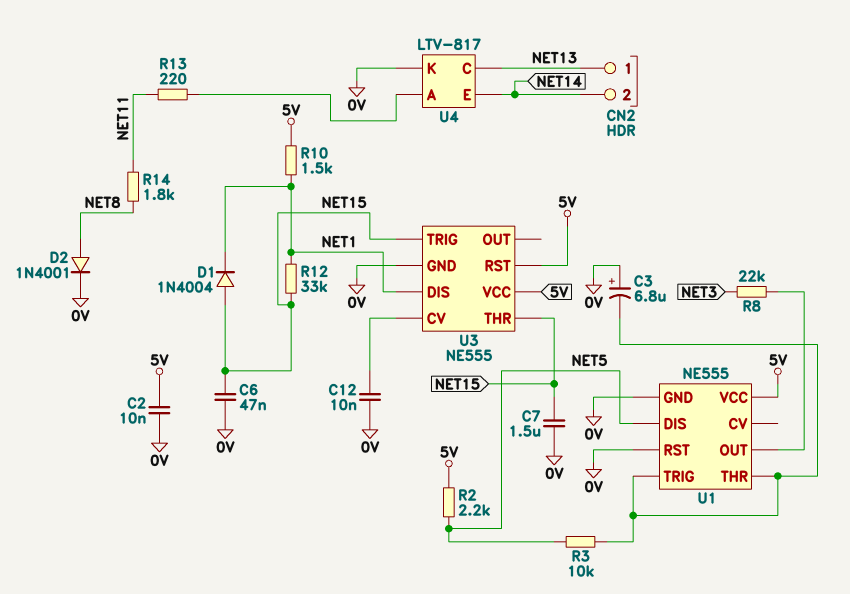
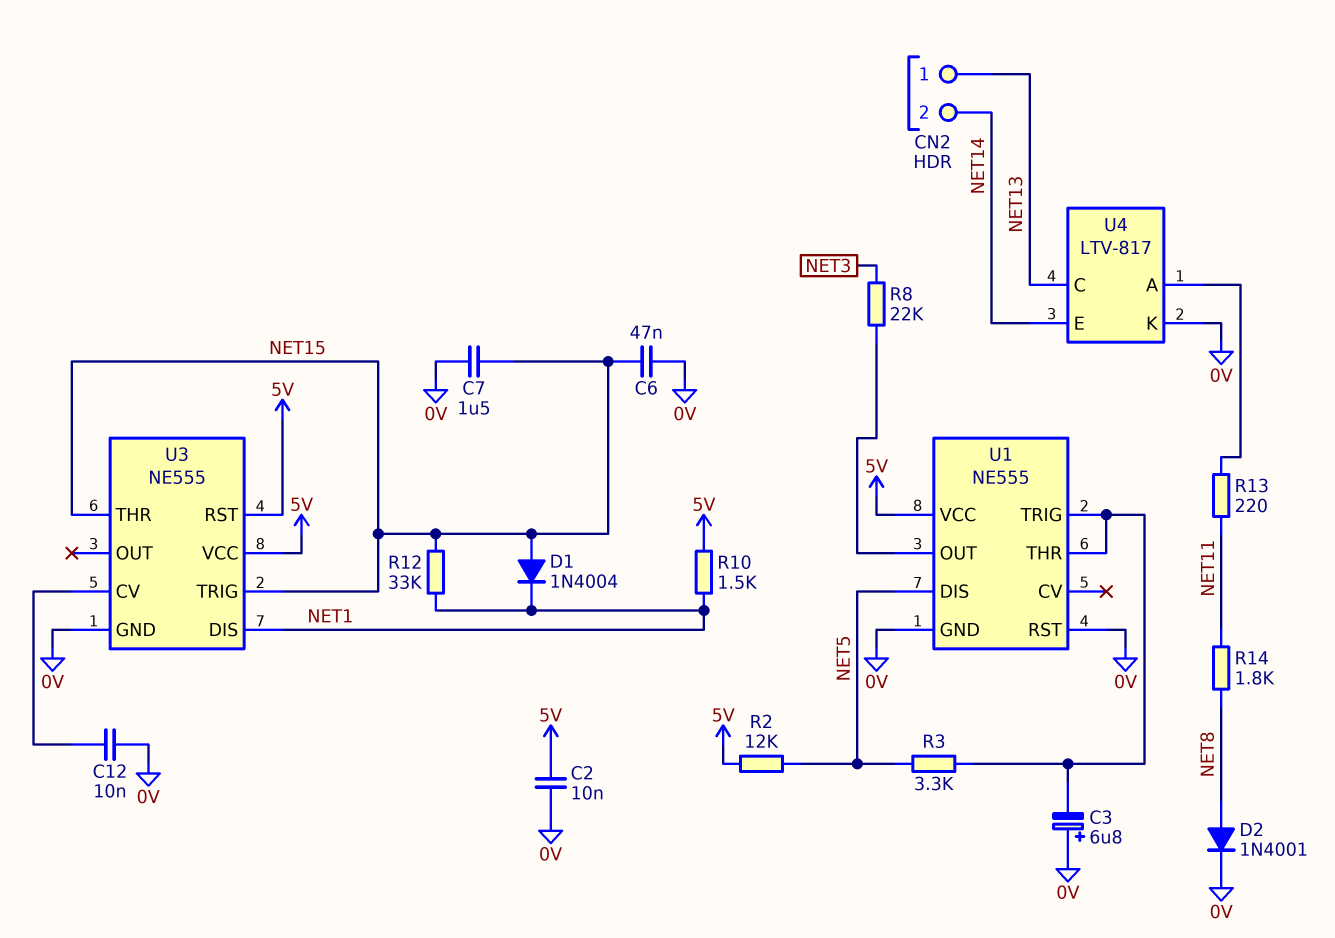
R2: 2.2k (5V, NET5) -> 12k (5V, NET5)
R3: 10k (NET5, U1/THR) -> 3.3k (NET5, U1/THR)

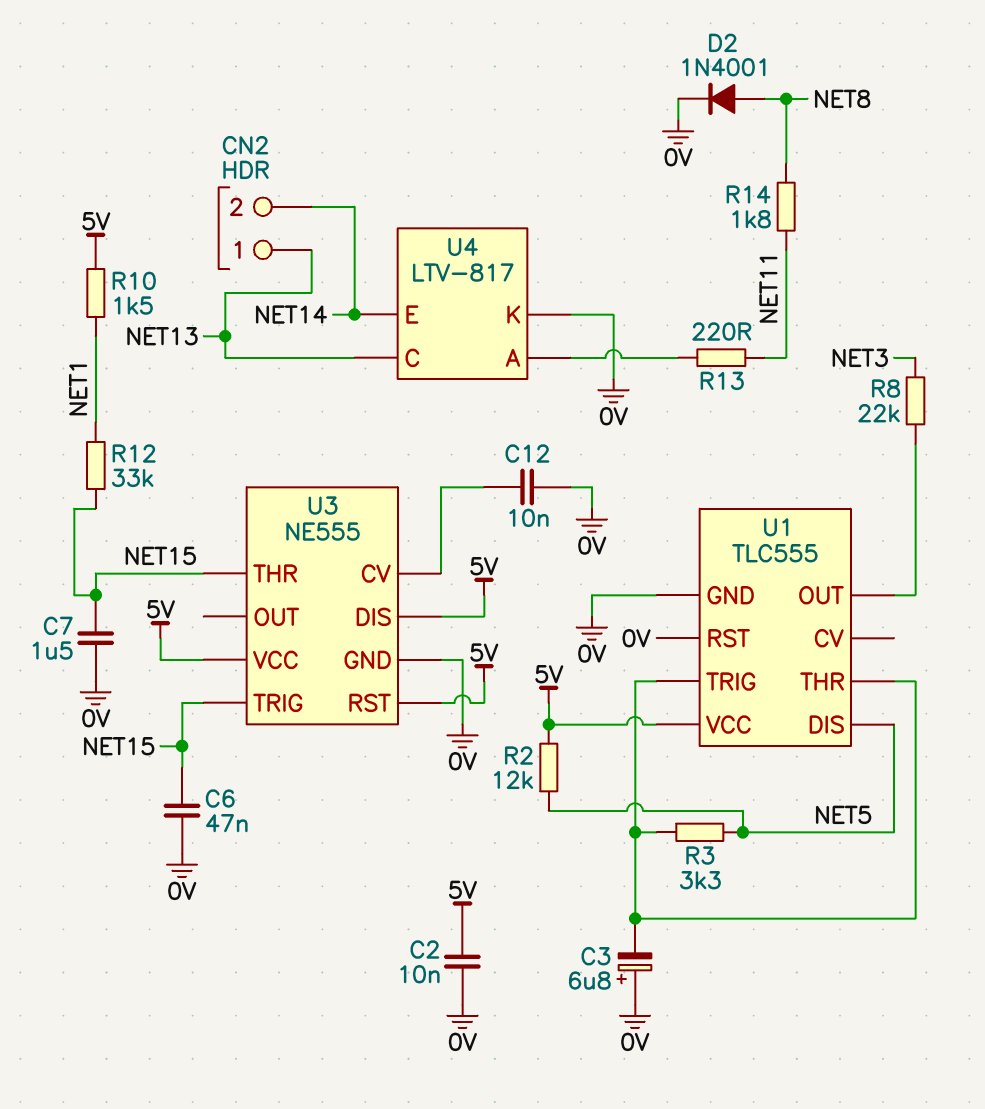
D1: diode 1N4004 (A NET15, K NET1) -> none
U1: NE555 -> TLC555
U3 pin DIS: NET1 -> 5V

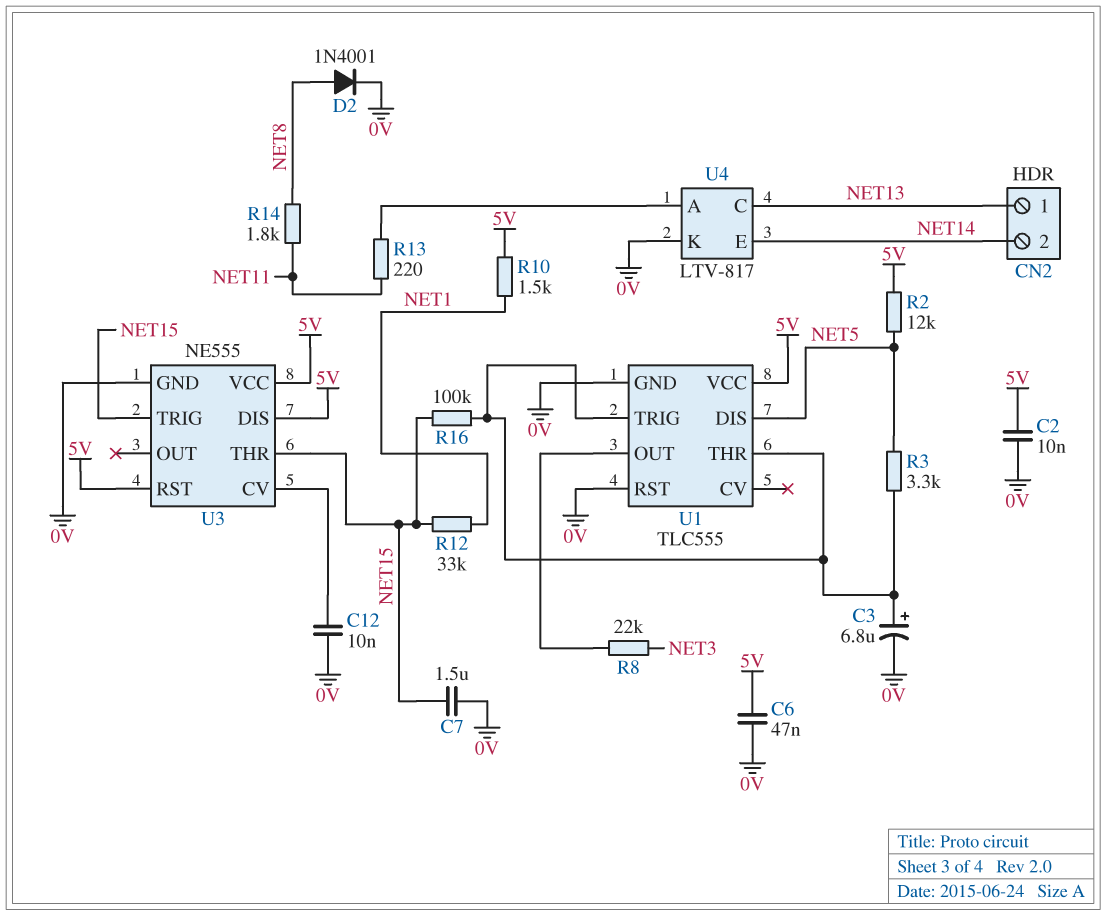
C3: 6.8uF (plus 0V, minus U1/THR) -> 6.8uF (plus U1/THR, minus 0V)
C6: 47nF (0V, NET15) -> 47nF (0V, 5V)
R16: none -> 100k (NET15, U1/THR)

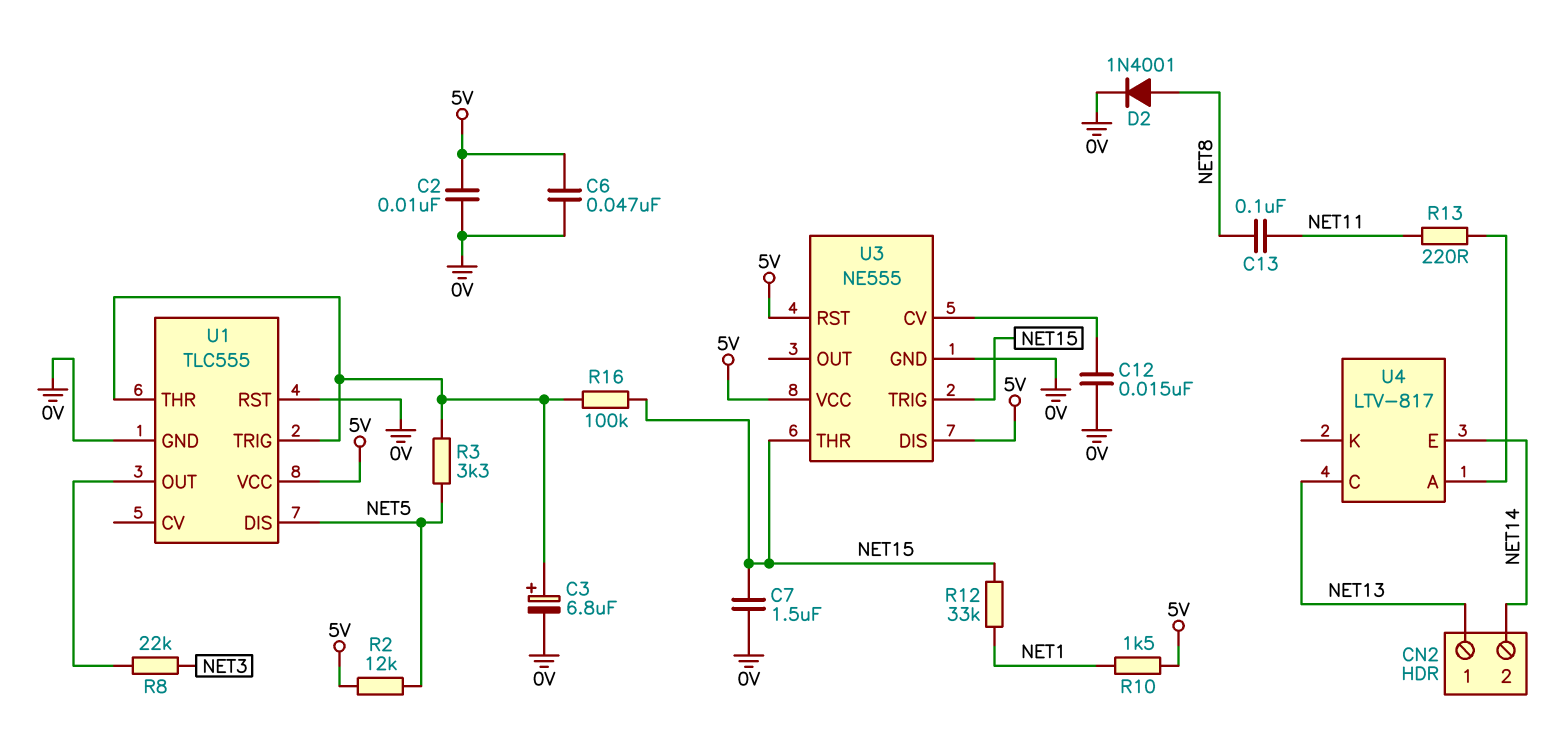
C12: 10nF (0V, U3/CV) -> 15nF (0V, U3/CV)
C13: none -> 100nF (NET8, NET11)
R14: 1.8k (NET8, NET11) -> none
U4 pin K: 0V -> none

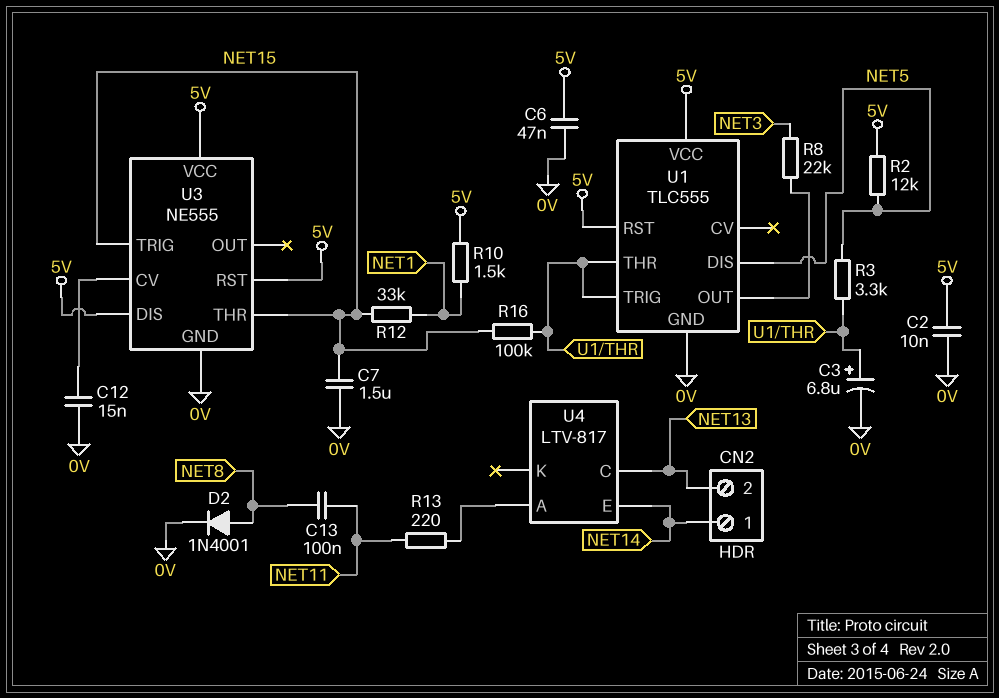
CN2 pin 1: NET13 -> NET14
CN2 pin 2: NET14 -> NET13
U1 pin RST: 0V -> 5V

